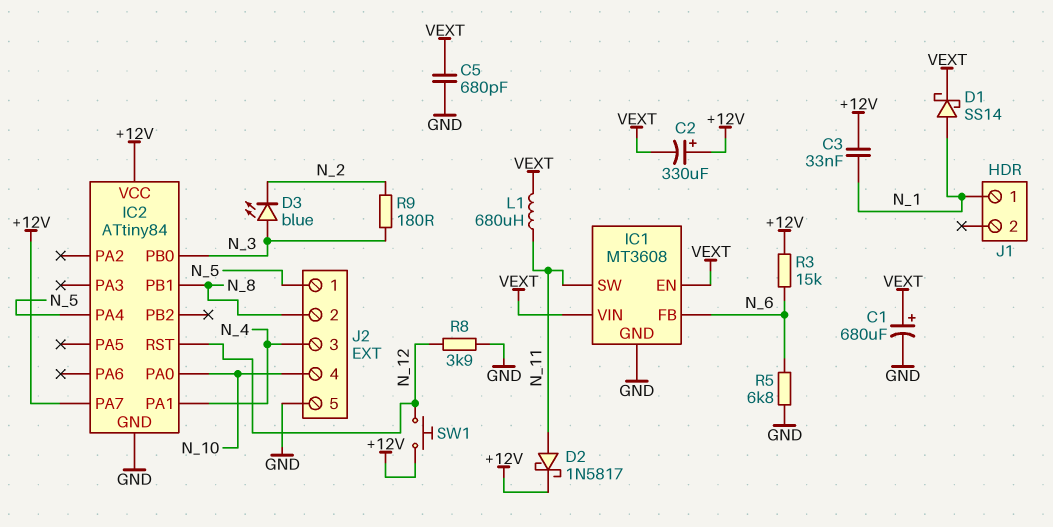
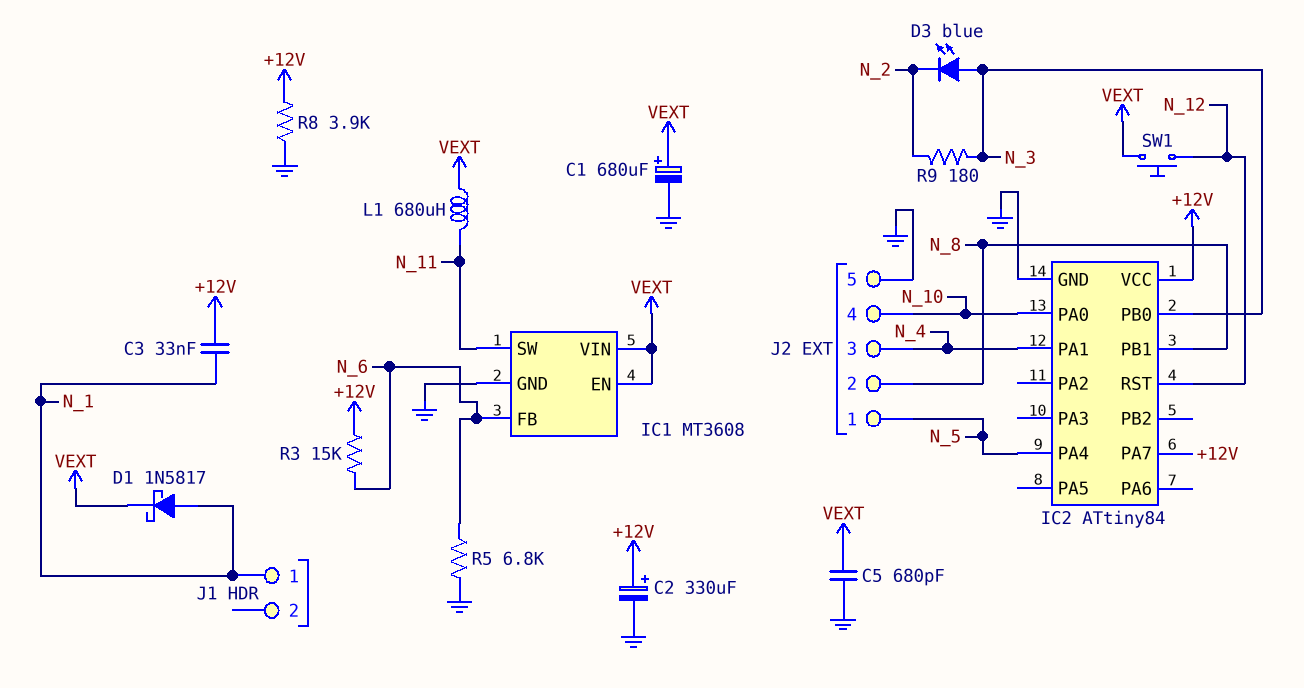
C2: 330uF (plus +12V, minus VEXT) -> 330uF (plus +12V, minus GND)
D1: schottky SS14 (A N_1, K VEXT) -> schottky 1N5817 (A N_1, K VEXT)
D2: schottky 1N5817 (A N_11, K +12V) -> none
R8: 3.9k (GND, N_12) -> 3.9k (+12V, GND)
SW1: button (+12V, N_12) -> button (N_12, VEXT)

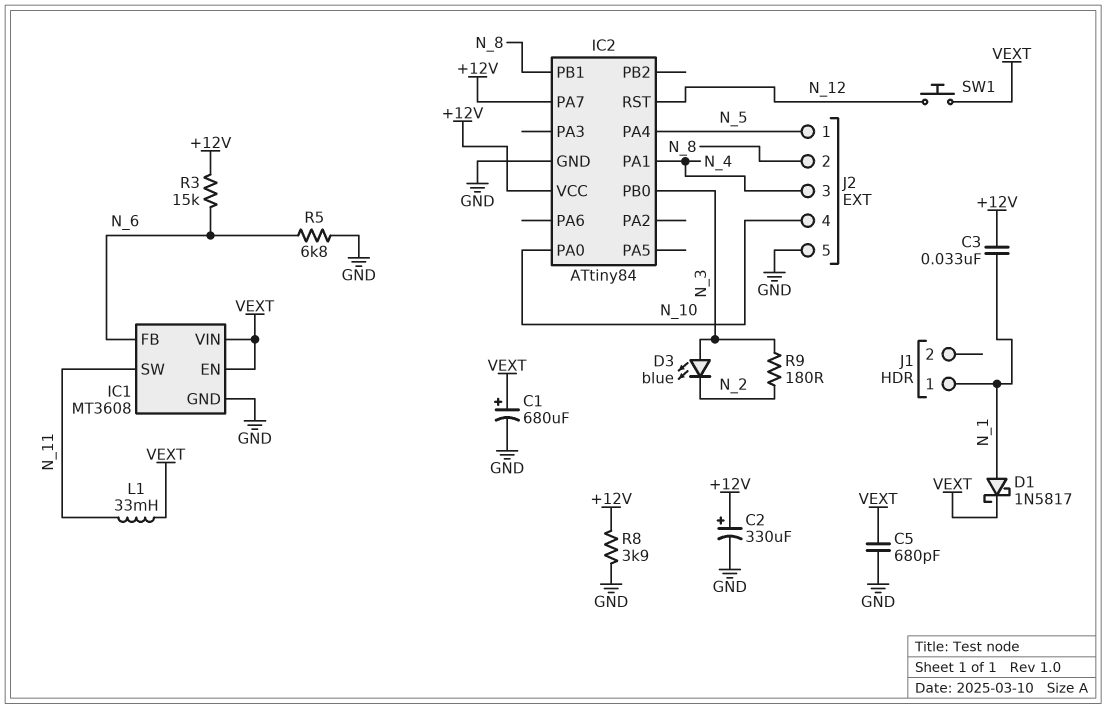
L1: 680uH (N_11, VEXT) -> 33mH (N_11, VEXT)

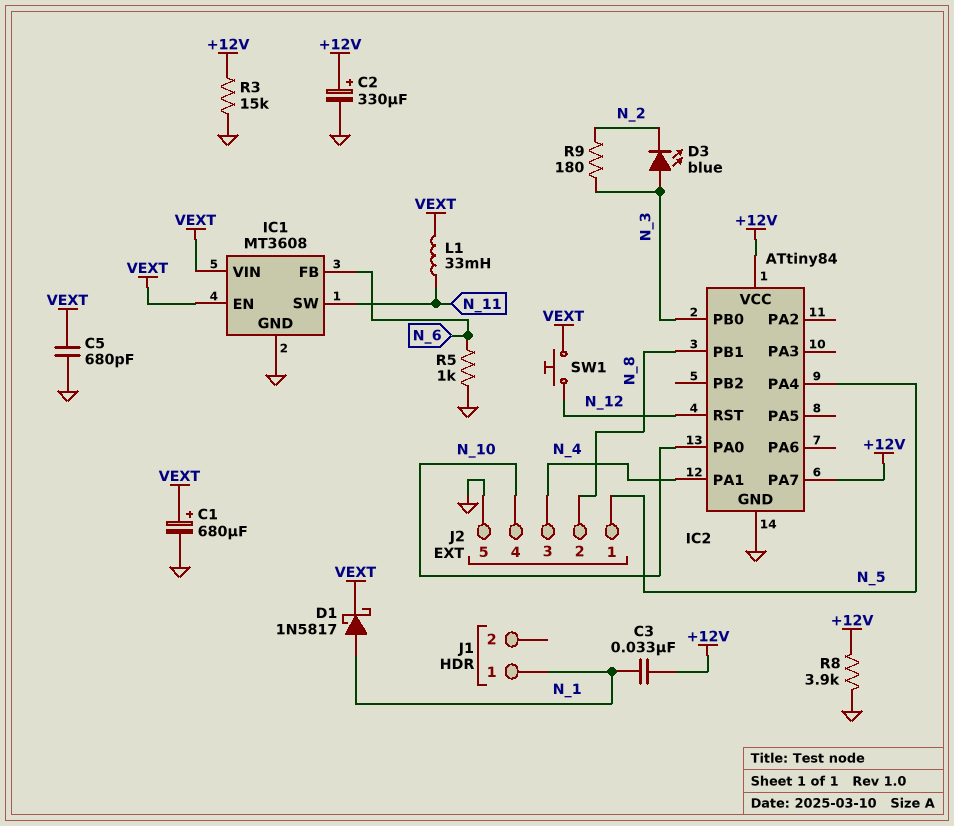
R3: 15k (+12V, N_6) -> 15k (+12V, GND)
R5: 6.8k (GND, N_6) -> 1k (GND, N_6)

